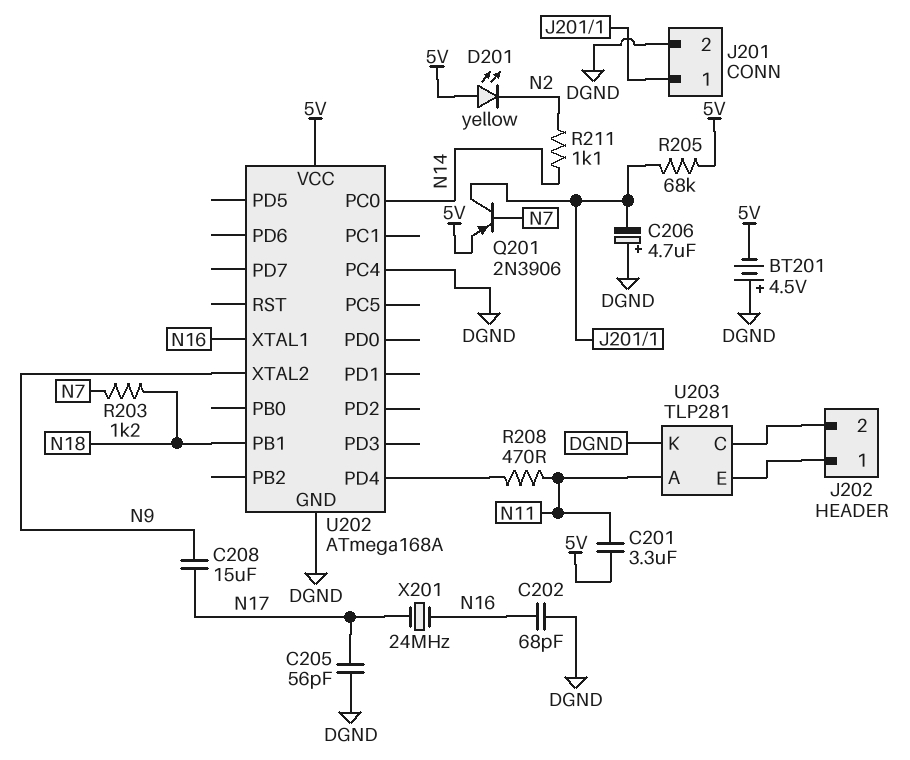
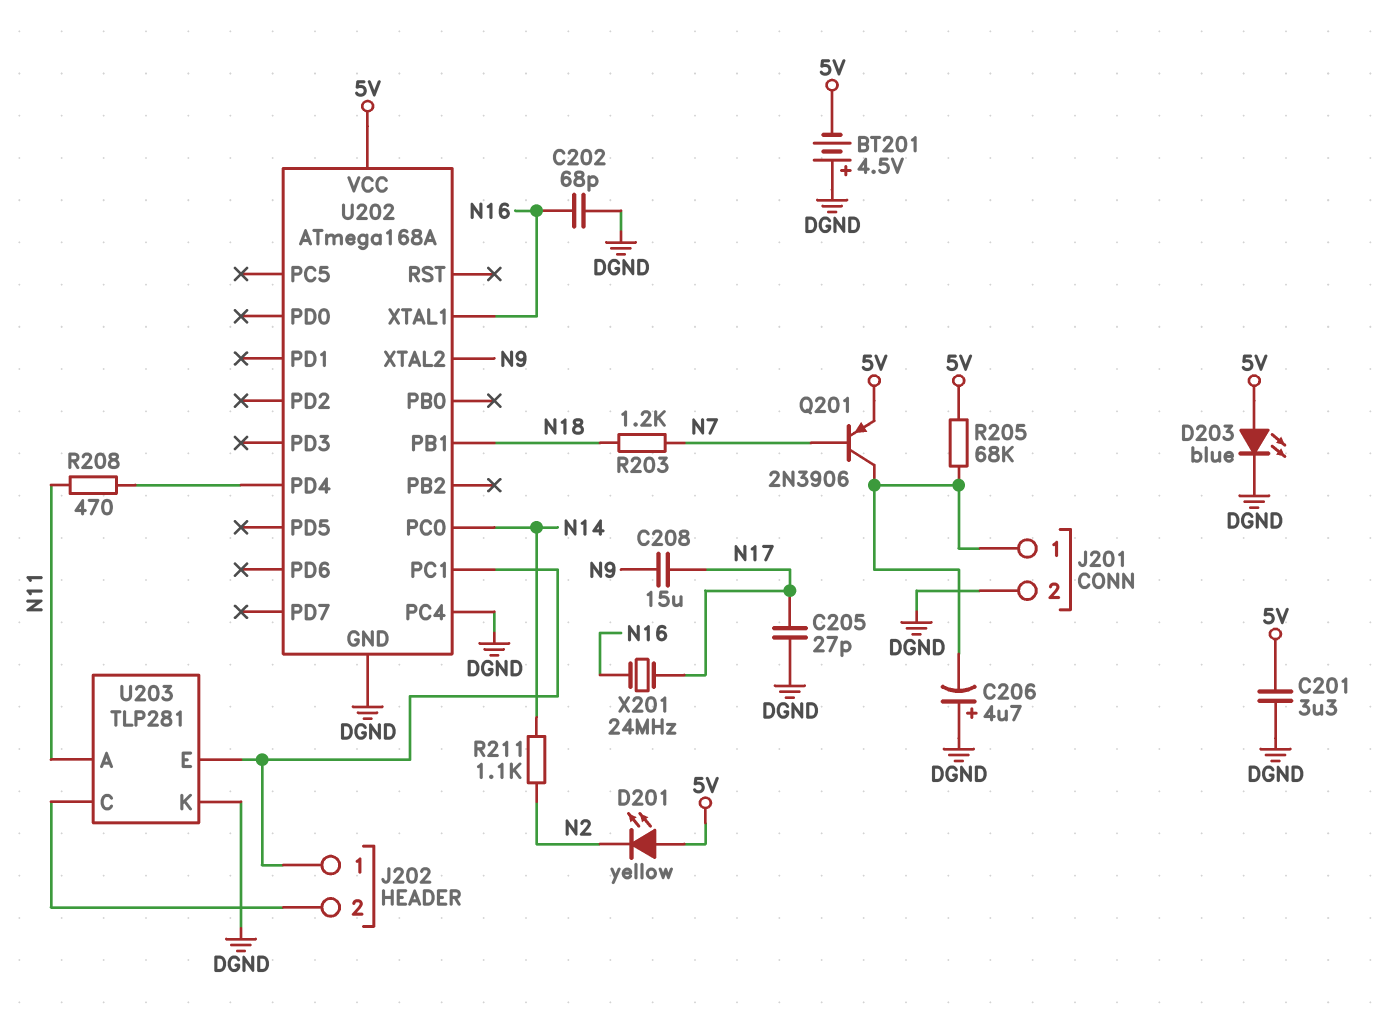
C201: 3.3uF (5V, N11) -> 3.3uF (5V, DGND)
C205: 56pF (DGND, N17) -> 27pF (DGND, N17)
D203: none -> LED blue (A 5V, K DGND)
U202 pin PC1: none -> J202/1

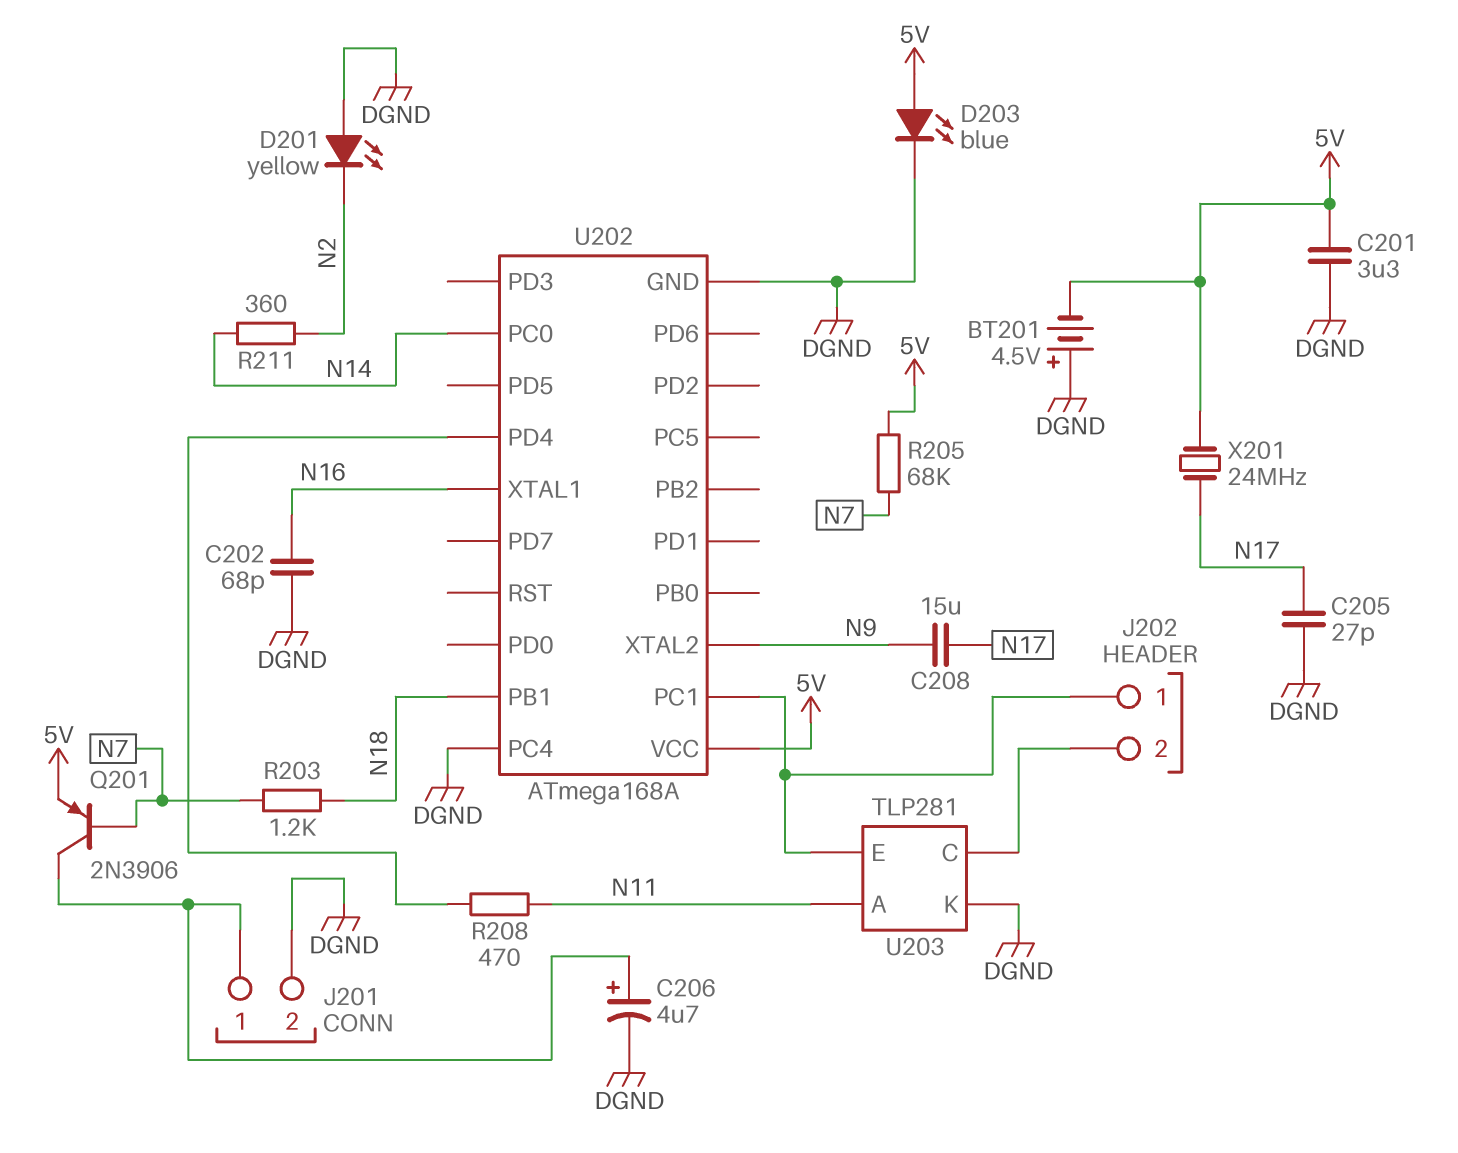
C206: 4.7uF (plus DGND, minus J201/1) -> 4.7uF (plus J201/1, minus DGND)
D201: LED yellow (A 5V, K N2) -> LED yellow (A DGND, K N2)
R205: 68k (5V, J201/1) -> 68k (5V, N7)
R211: 1.1k (N2, N14) -> 360 (N2, N14)
X201: 24MHz (N16, N17) -> 24MHz (5V, N17)

